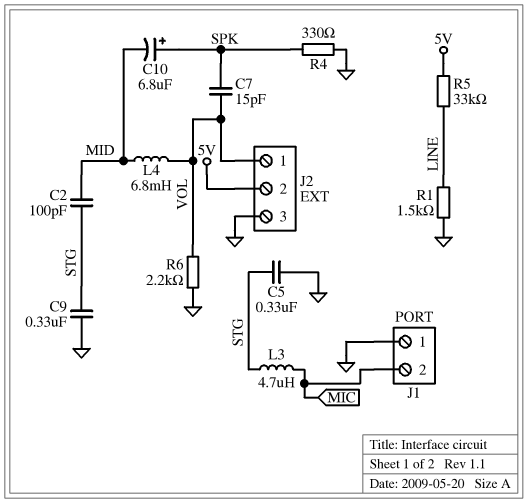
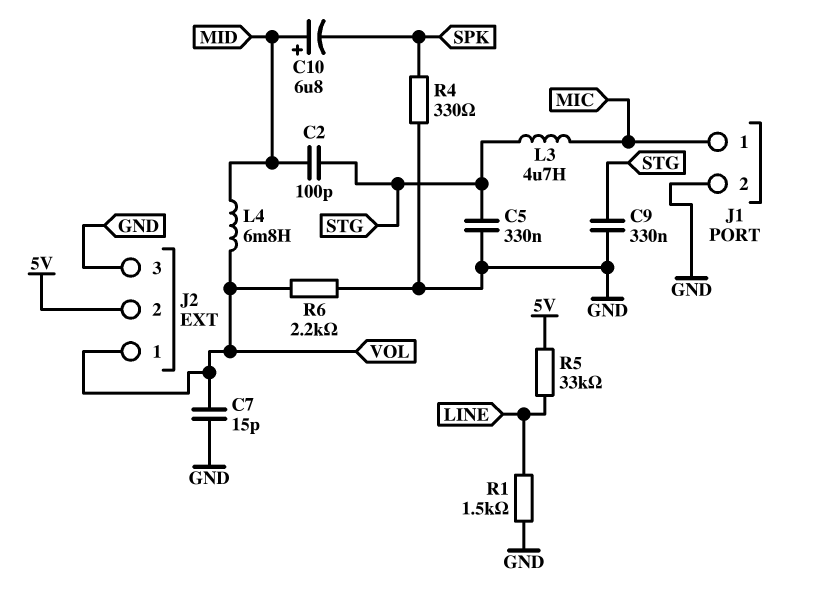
C7: 15pF (SPK, VOL) -> 15pF (GND, VOL)
C10: 6.8uF (plus SPK, minus MID) -> 6.8uF (plus MID, minus SPK)
J1 pin 1: GND -> MIC
J1 pin 2: MIC -> GND

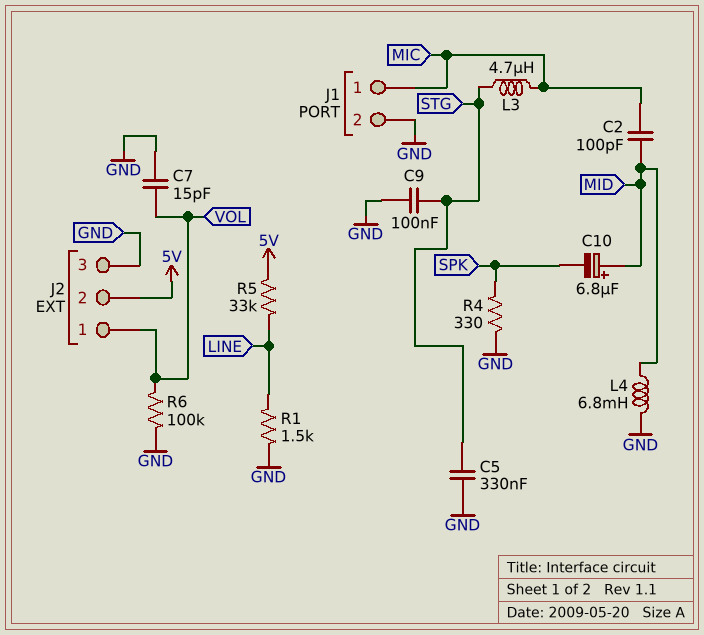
C2: 100pF (MID, STG) -> 100pF (MIC, MID)
C9: 330nF (GND, STG) -> 100nF (GND, STG)
L4: 6.8mH (MID, VOL) -> 6.8mH (GND, MID)
R6: 2.2k (GND, VOL) -> 100k (GND, VOL)

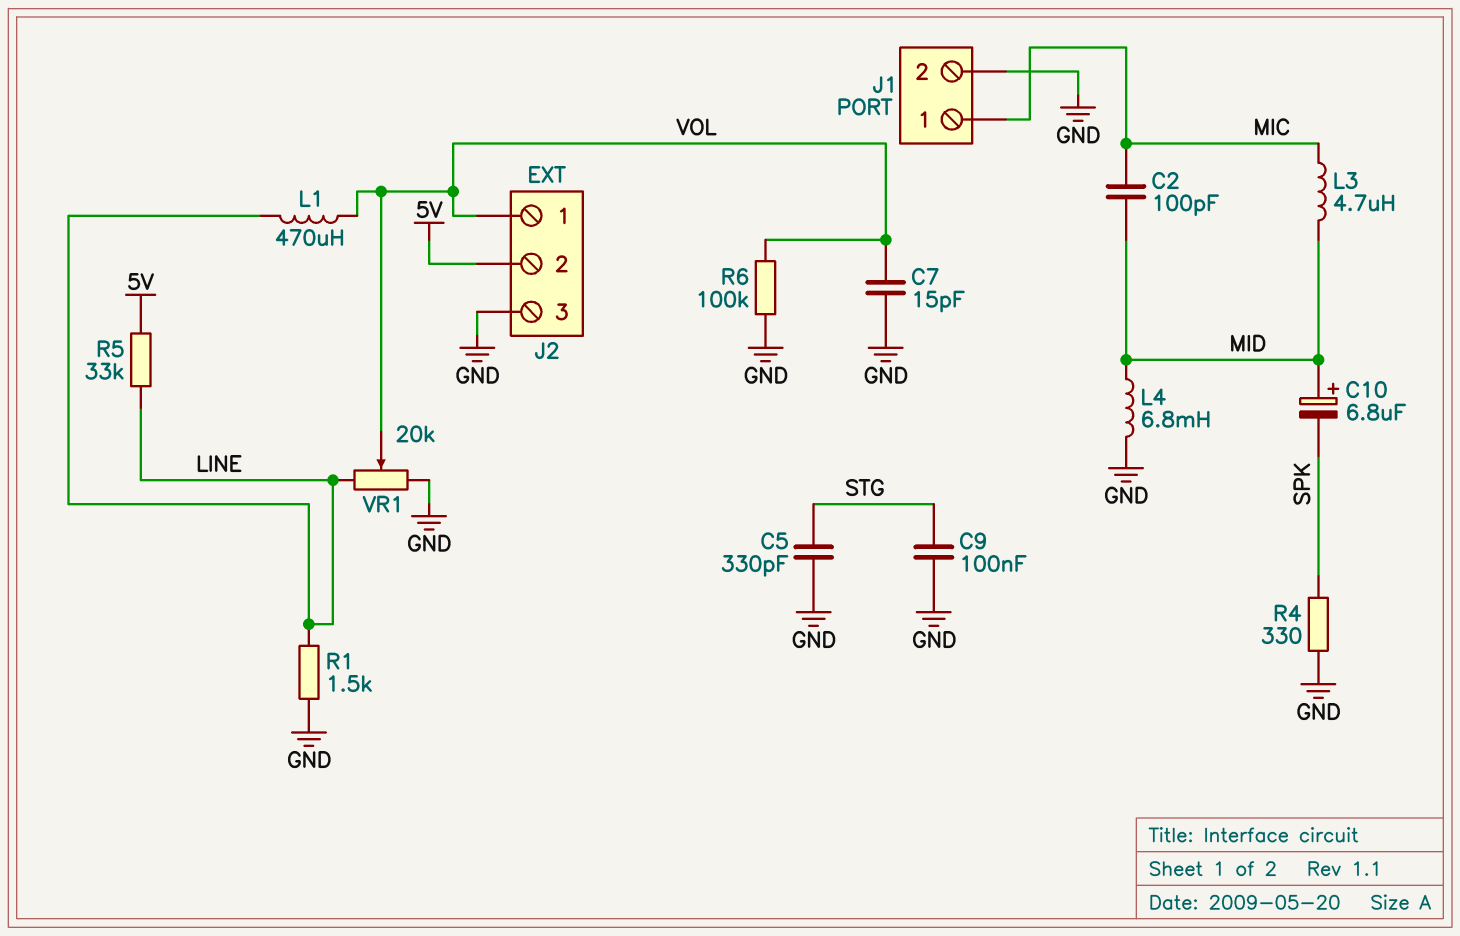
C5: 330nF (GND, STG) -> 330pF (GND, STG)
L1: none -> 470uH (LINE, VOL)
L3: 4.7uH (MIC, STG) -> 4.7uH (MIC, MID)
VR1: none -> 20k (GND, LINE, wiper VOL)

